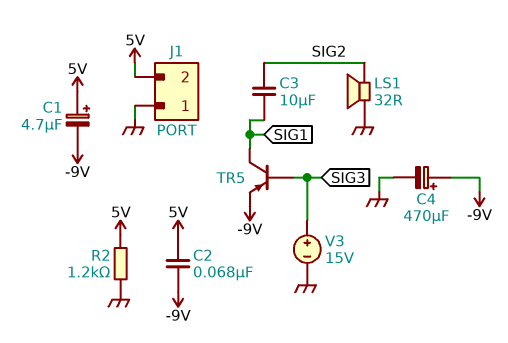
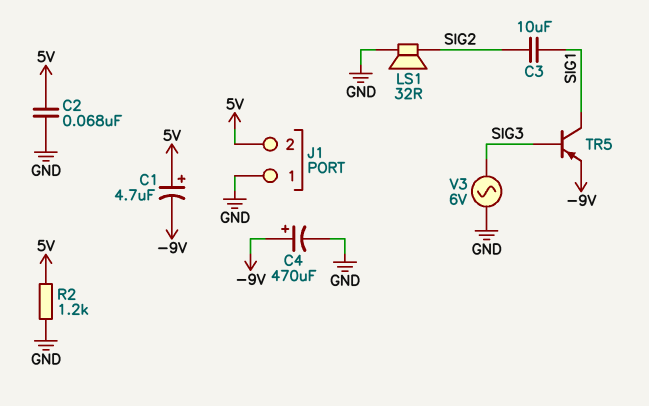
C2: 68nF (-9V, 5V) -> 68nF (5V, GND)
V3: 15V (plus SIG3, minus GND) -> AC 6V (GND, SIG3)

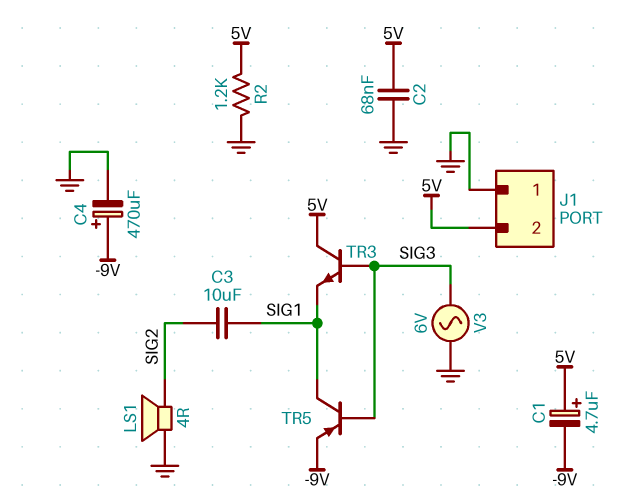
LS1: speaker 32R (GND, SIG2) -> speaker 4R (GND, SIG2)
TR3: none -> NPN (B SIG3, C 5V, E SIG1)

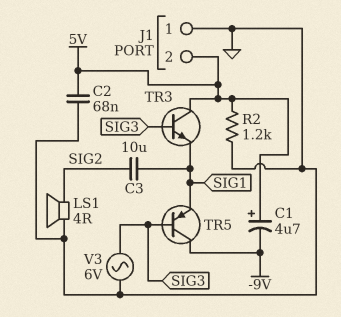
C4: 470uF (plus -9V, minus GND) -> none
TR5: PNP (B SIG3, C SIG1, E -9V) -> PNP (B SIG3, C -9V, E SIG1)

